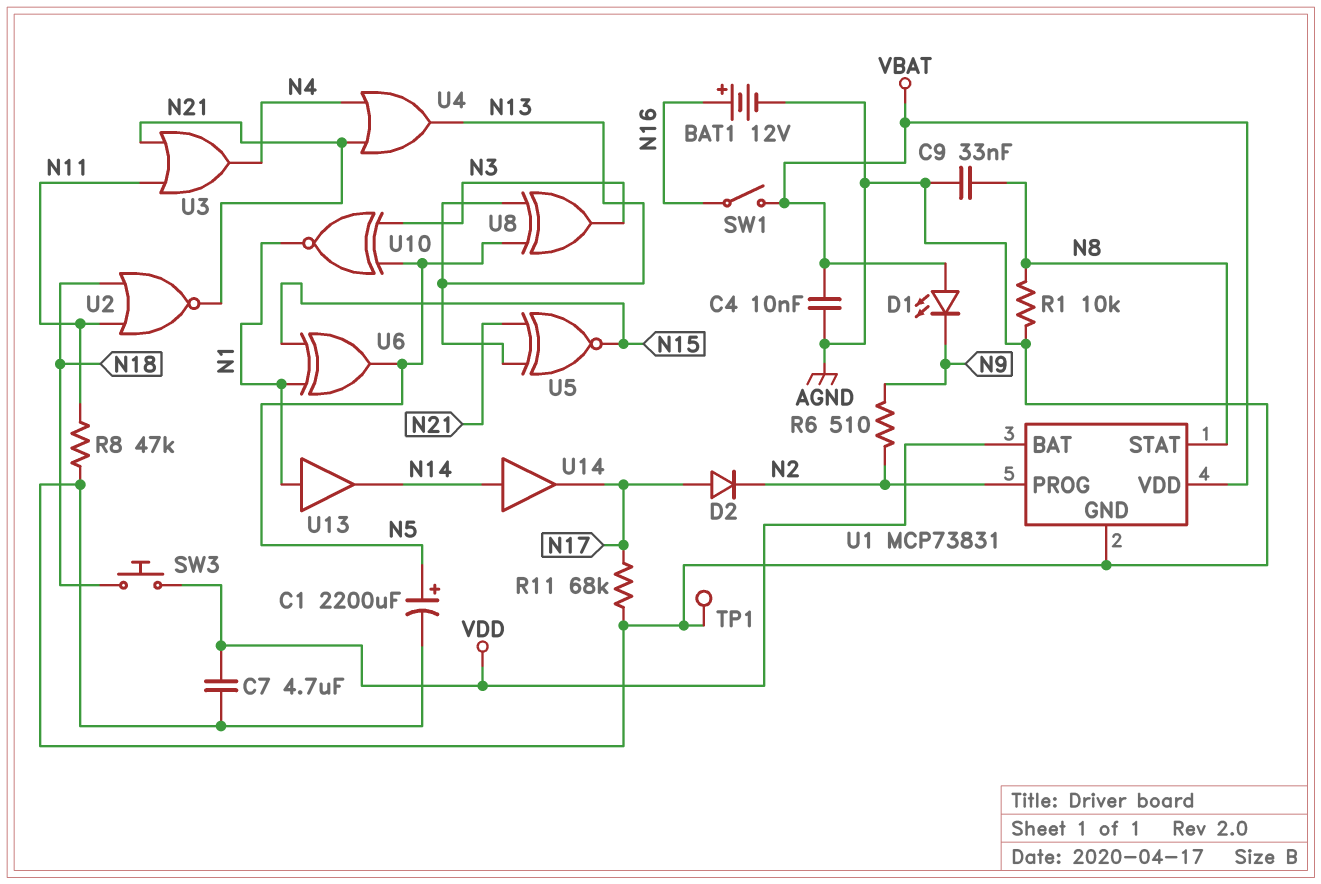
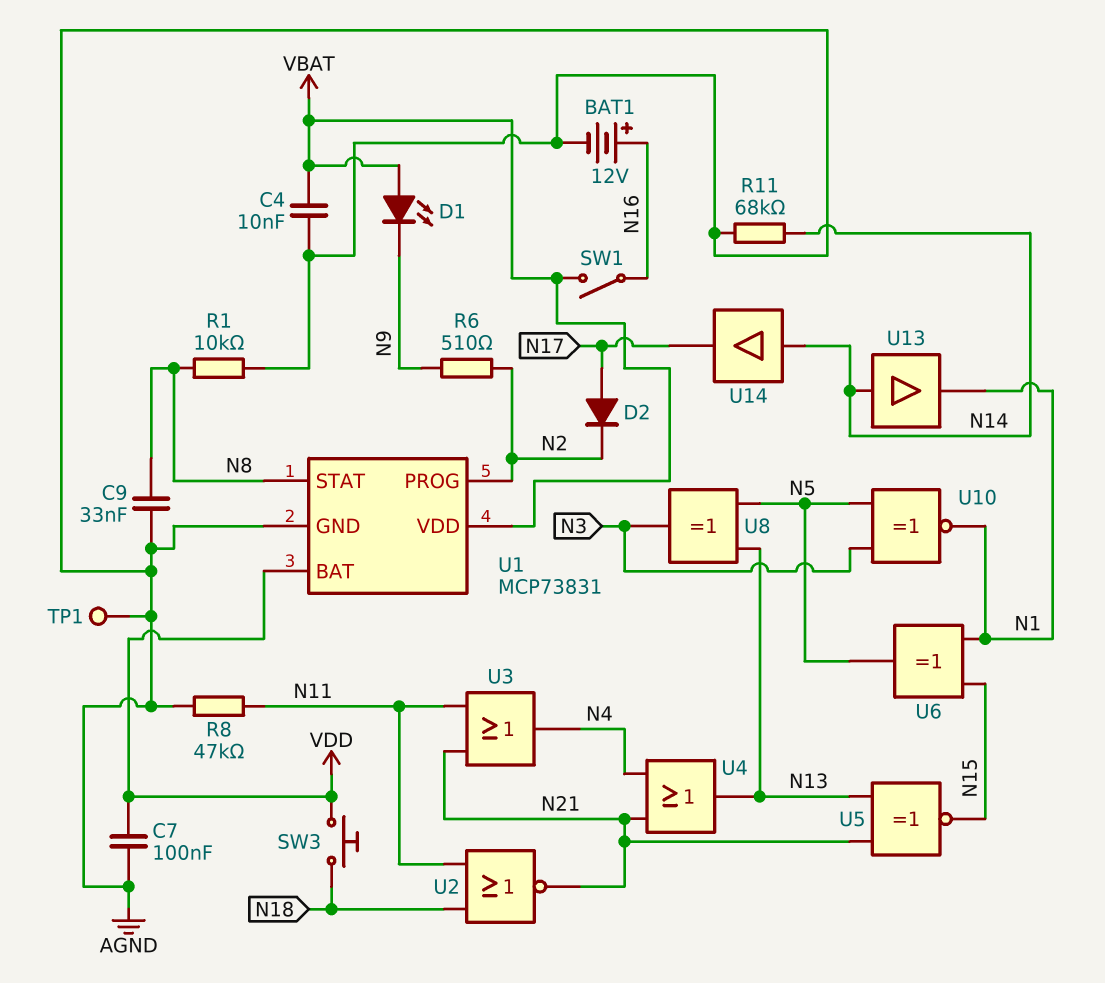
C1: 2200uF (plus N5, minus AGND) -> none
C7: 4.7uF (AGND, VDD) -> 100nF (AGND, VDD)
R11: 68k (AGND, N17) -> 68k (AGND, N14)
U13: buffer (in N1, out N14) -> buffer (in N14, out N1)

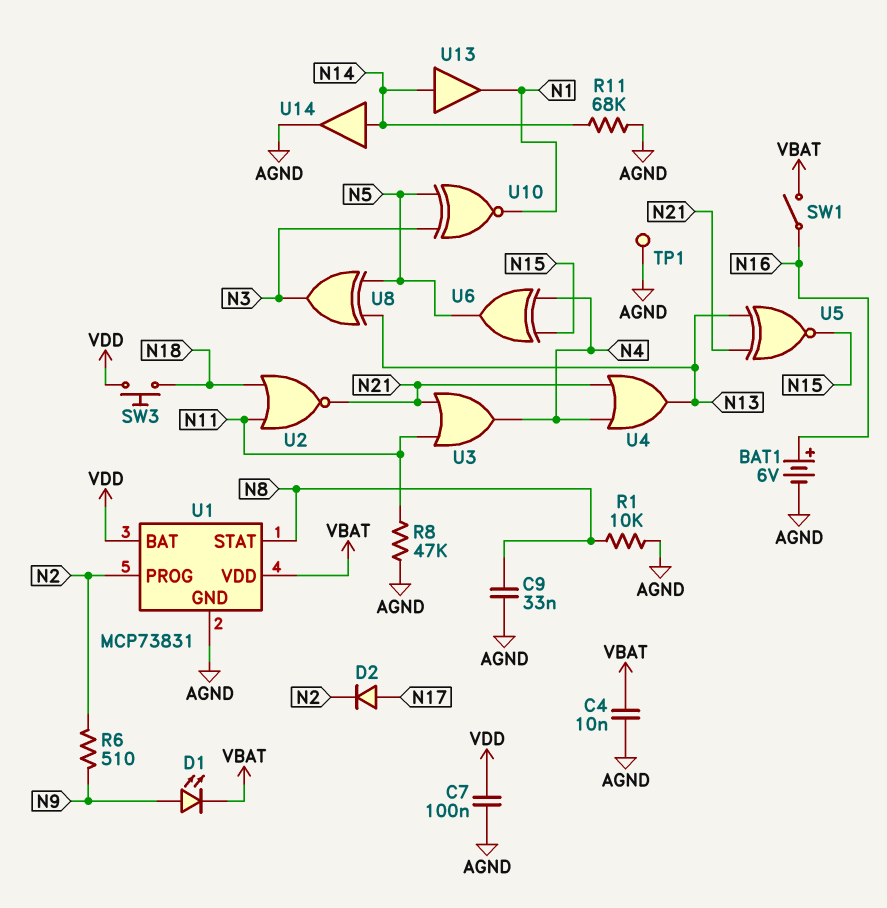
BAT1: 12V (plus N16, minus AGND) -> 6V (plus N16, minus AGND)
D1: LED (A VBAT, K N9) -> LED (A N9, K VBAT)
U6: XOR (in N1, in N15, out N5) -> XOR (in N4, in N15, out N5)
U14: buffer (in N14, out N17) -> buffer (in N14, out AGND)

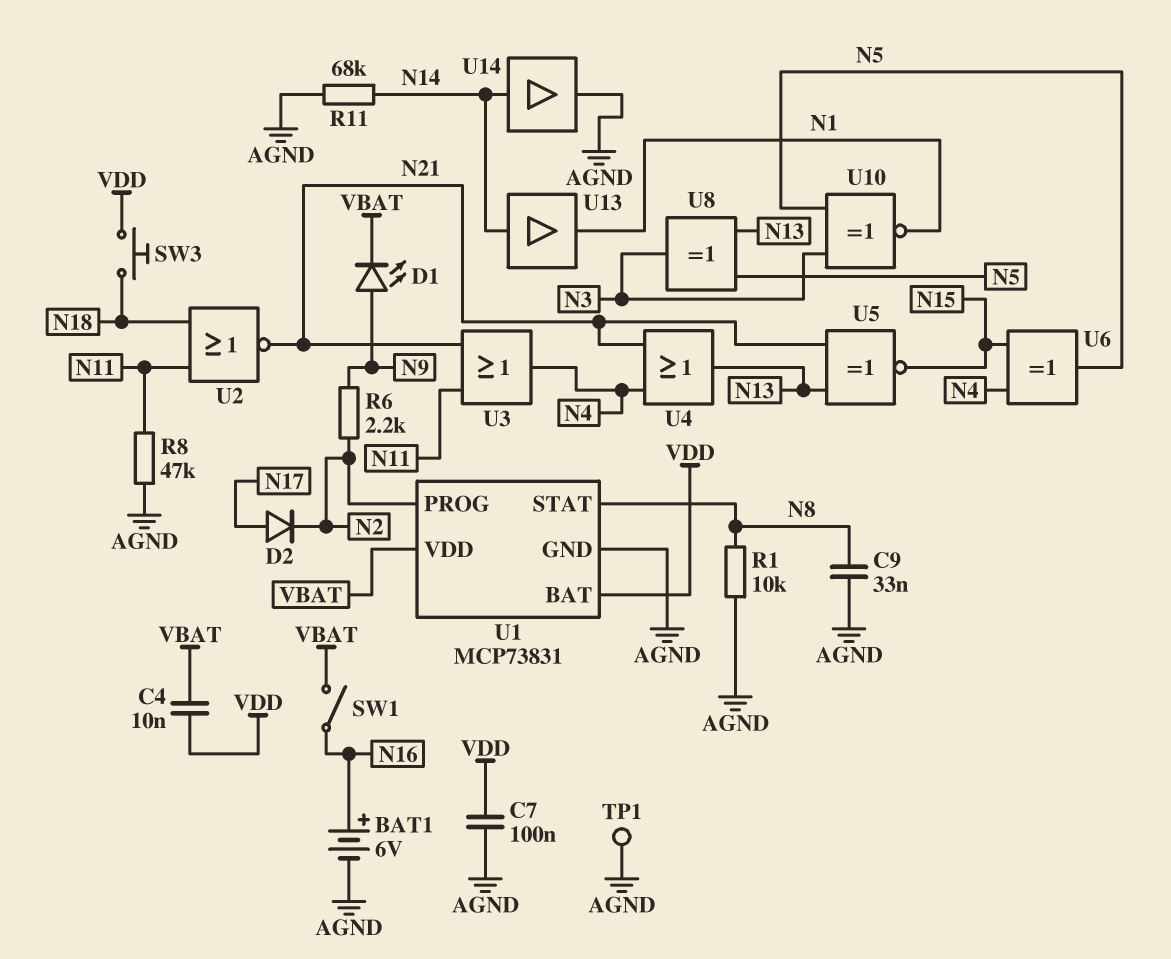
C4: 10nF (AGND, VBAT) -> 10nF (VBAT, VDD)
R6: 510 (N2, N9) -> 2.2k (N2, N9)

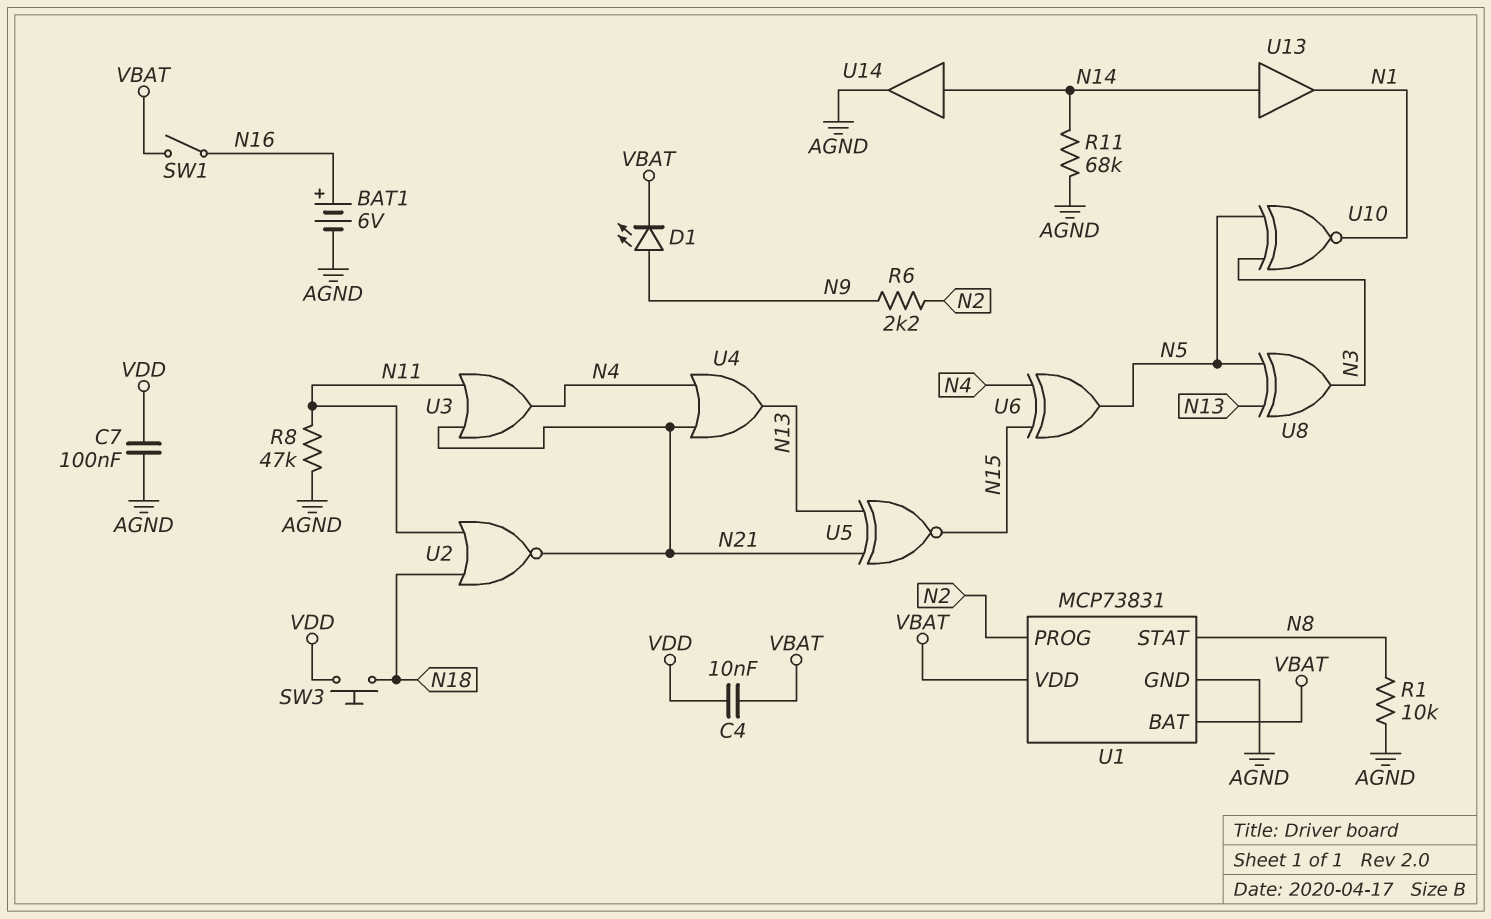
C9: 33nF (AGND, N8) -> none
D2: diode (A N17, K N2) -> none
TP1: test point (AGND) -> none
U1 pin BAT: VDD -> VBAT

